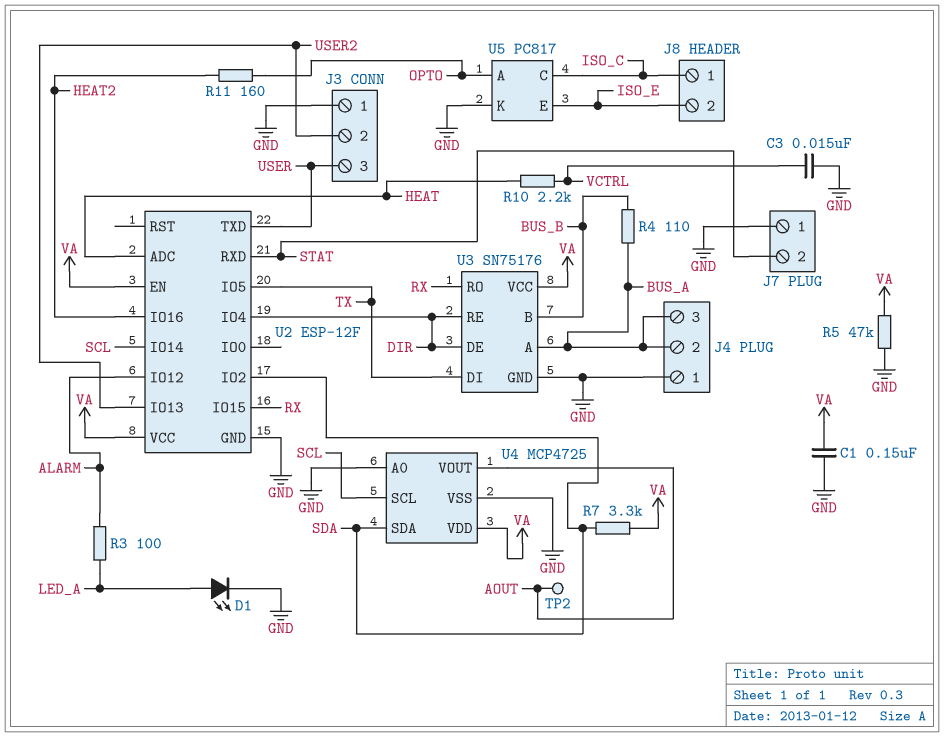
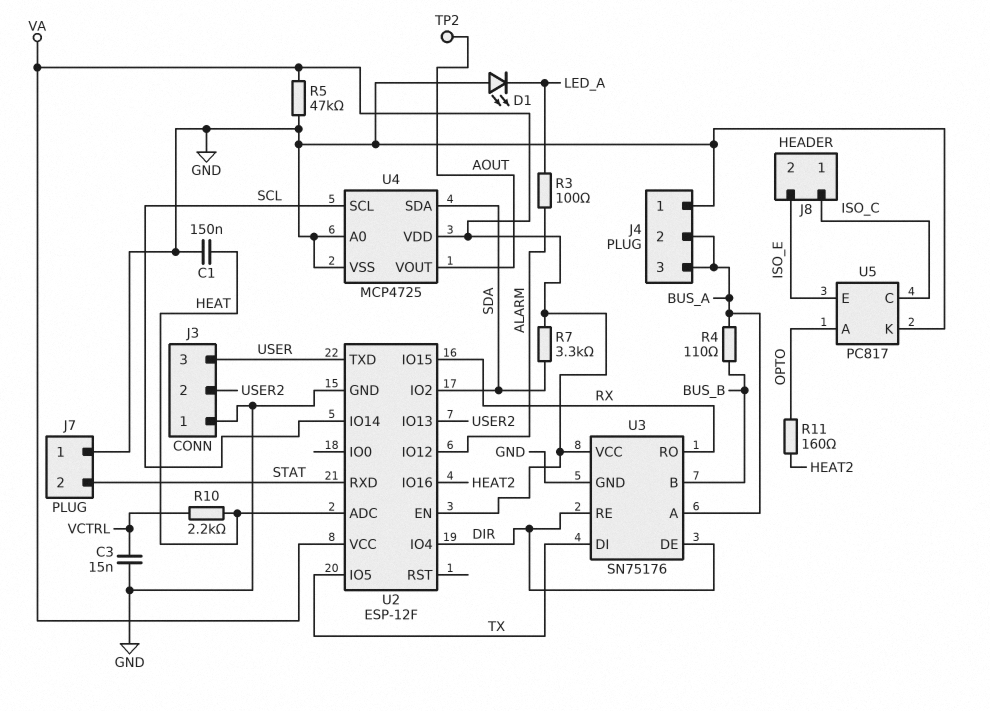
C1: 150nF (GND, VA) -> 150nF (GND, HEAT)
D1: LED (A LED_A, K GND) -> LED (A GND, K LED_A)

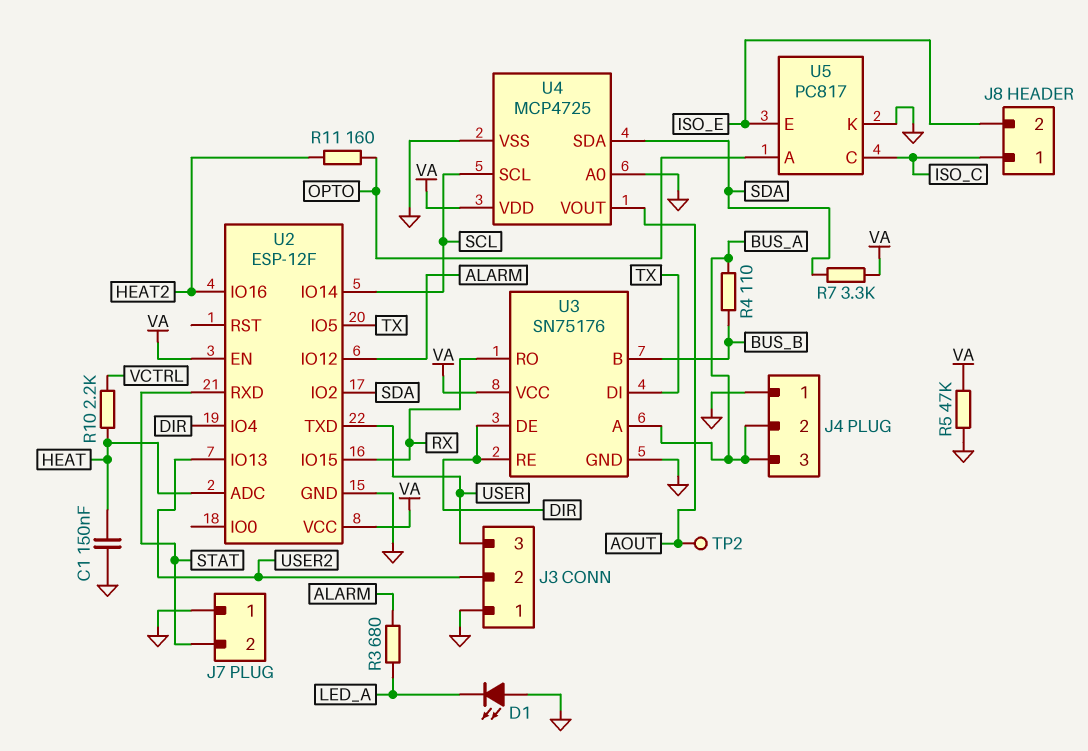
C3: 15nF (GND, VCTRL) -> none
R3: 100 (ALARM, LED_A) -> 680 (ALARM, LED_A)

